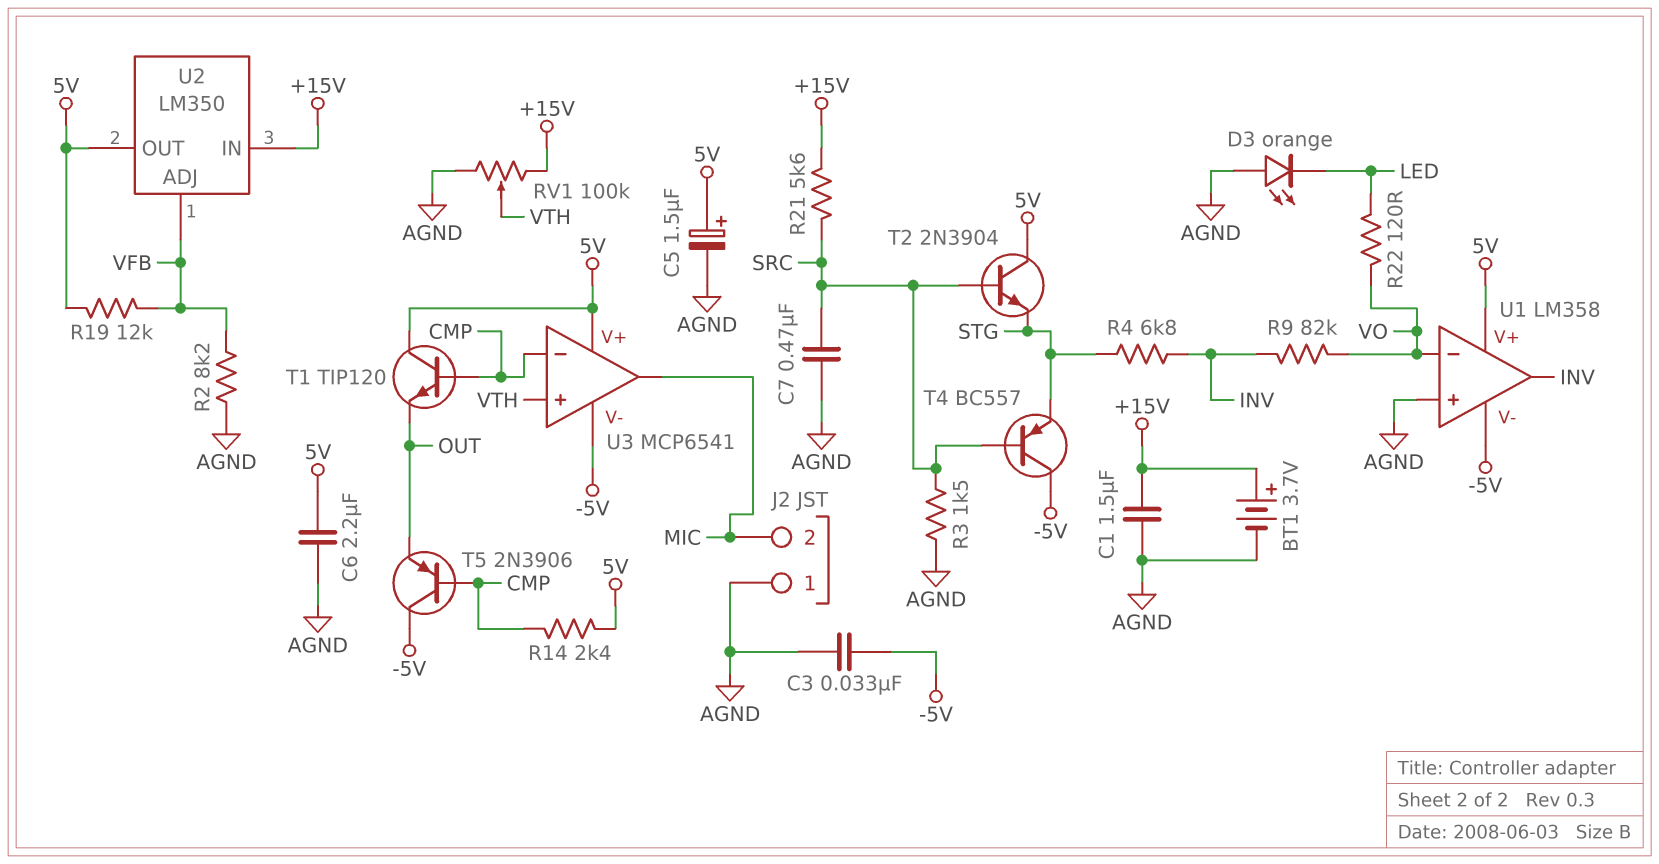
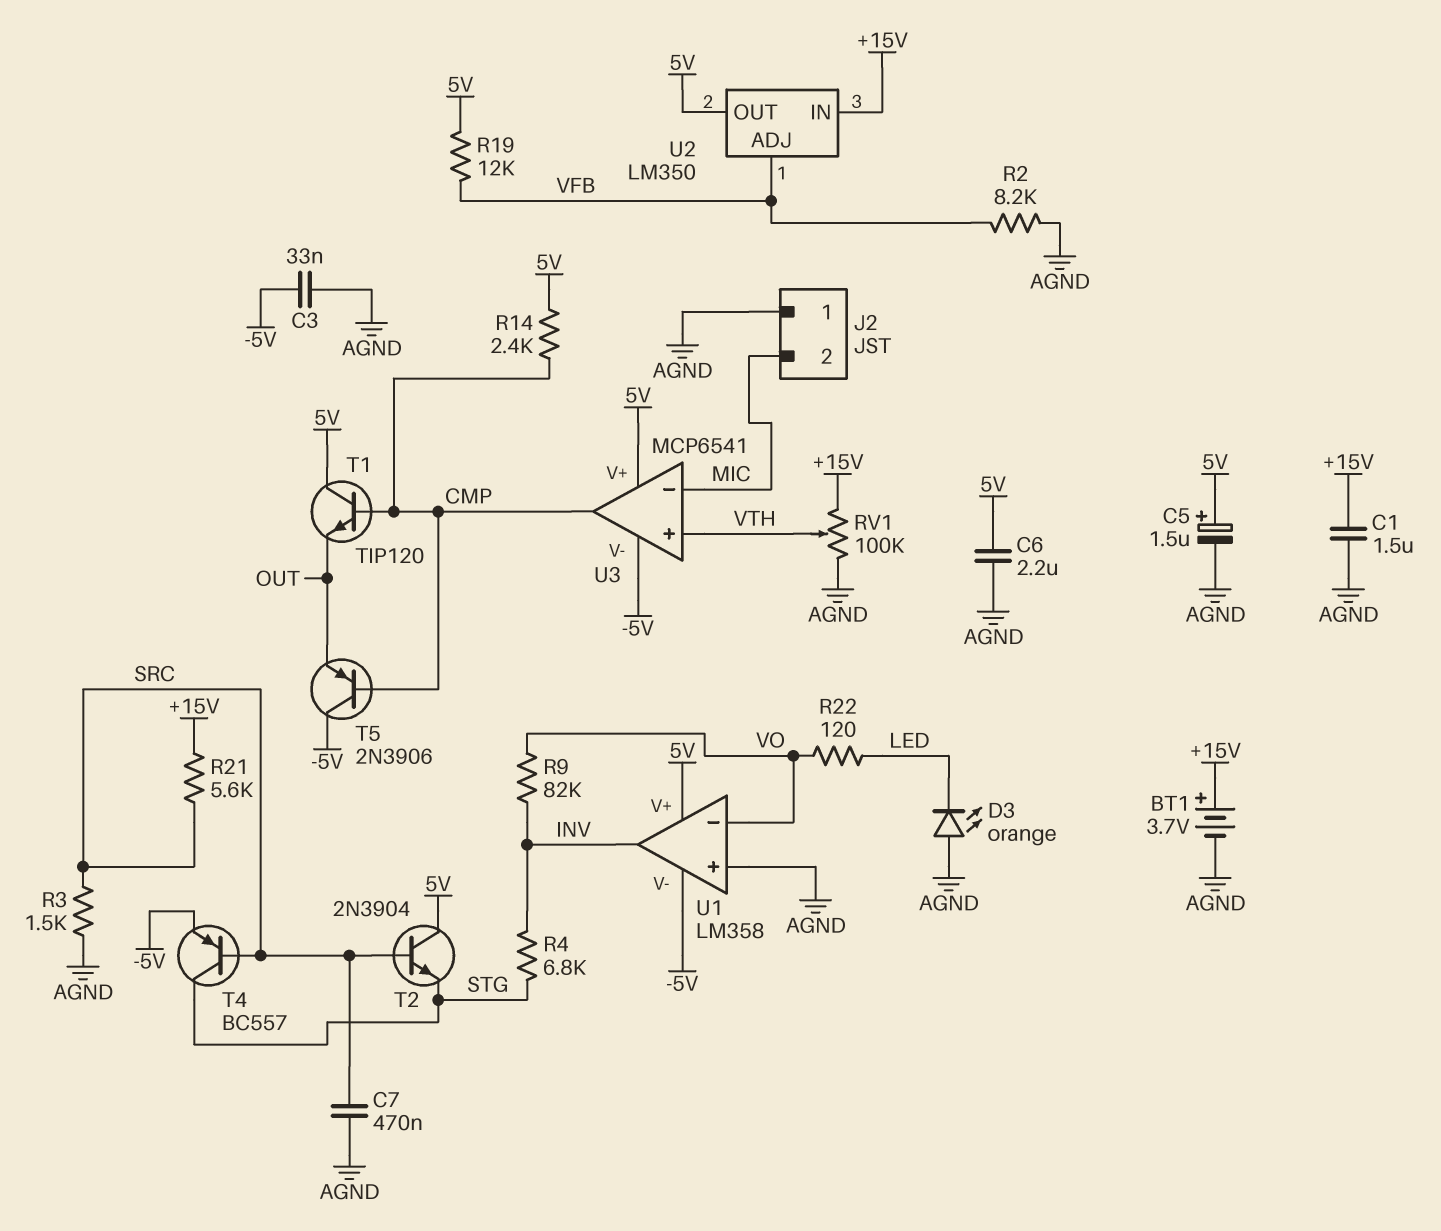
T4: PNP BC557 (B SRC, C -5V, E STG) -> PNP BC557 (B SRC, C STG, E -5V)
U3 pin in-: CMP -> MIC
U3 pin out: MIC -> CMP

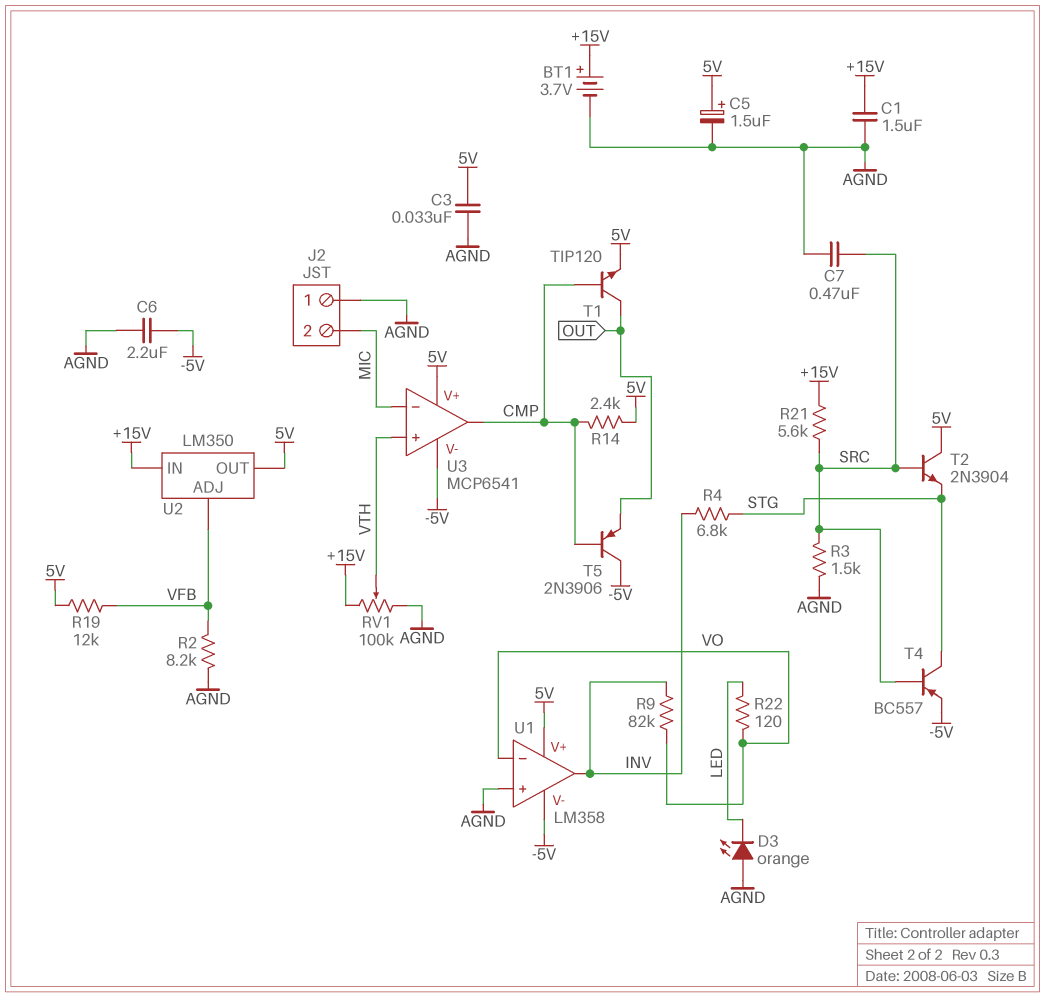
C3: 33nF (-5V, AGND) -> 33nF (5V, AGND)
C6: 2.2uF (5V, AGND) -> 2.2uF (-5V, AGND)
T1: NPN TIP120 (B CMP, C 5V, E OUT) -> NPN TIP120 (B CMP, C OUT, E 5V)

